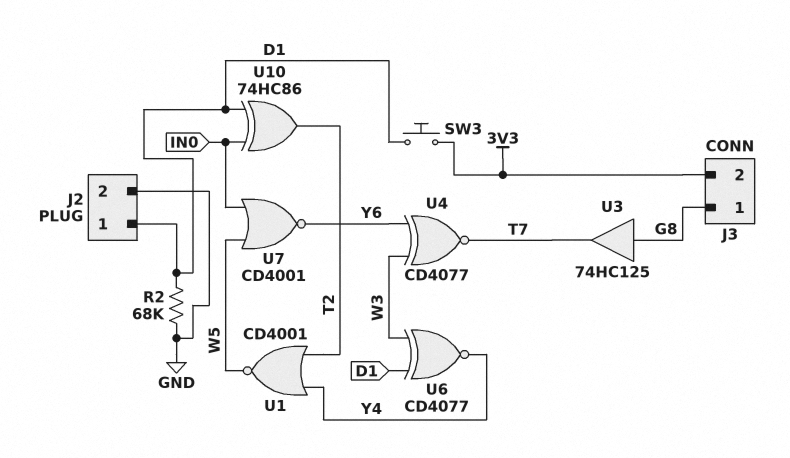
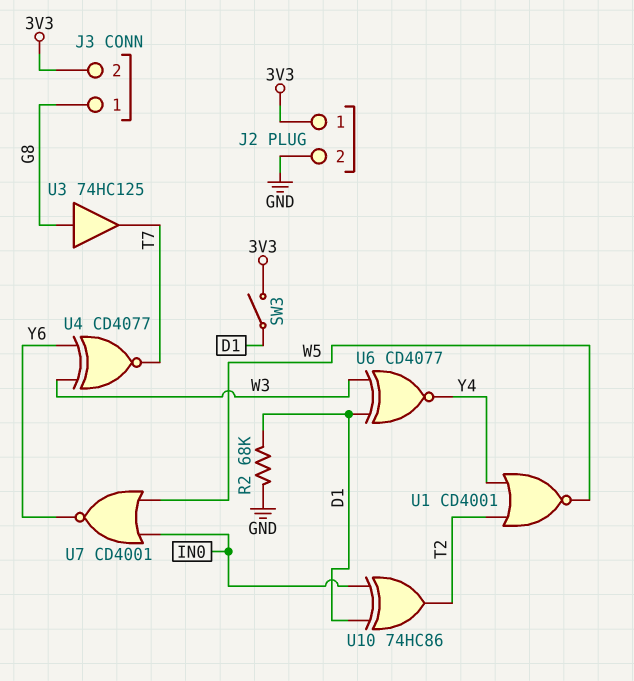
J2 pin 1: D1 -> 3V3
SW3: button (3V3, D1) -> switch (3V3, D1)

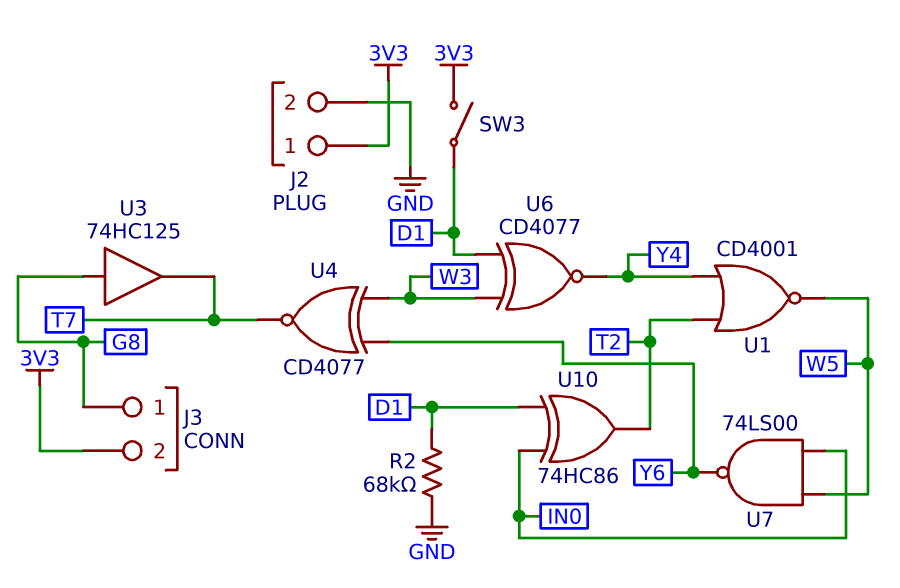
U7: NOR CD4001 (in IN0, in W5, out Y6) -> NAND 74LS00 (in IN0, in W5, out Y6)

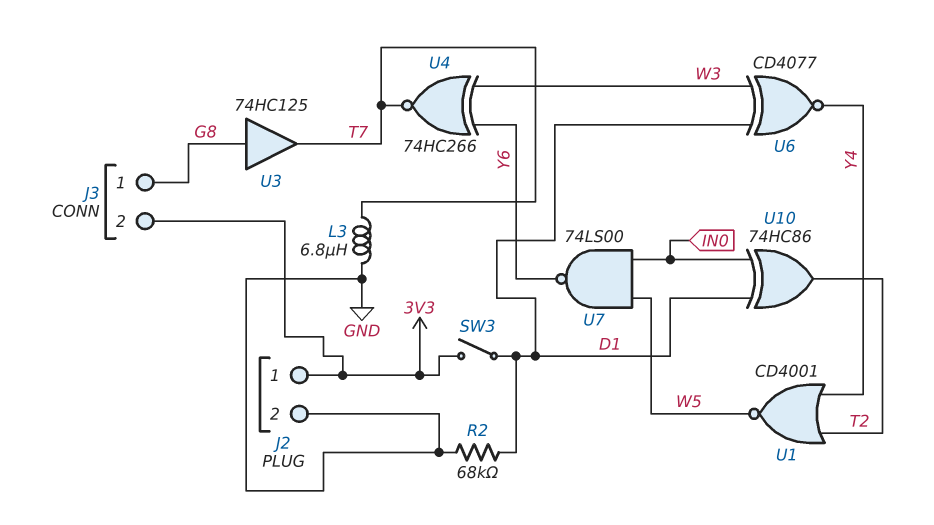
L3: none -> 6.8uH (GND, T7)
U4: XNOR CD4077 (in W3, in Y6, out T7) -> XNOR 74HC266 (in W3, in Y6, out T7)

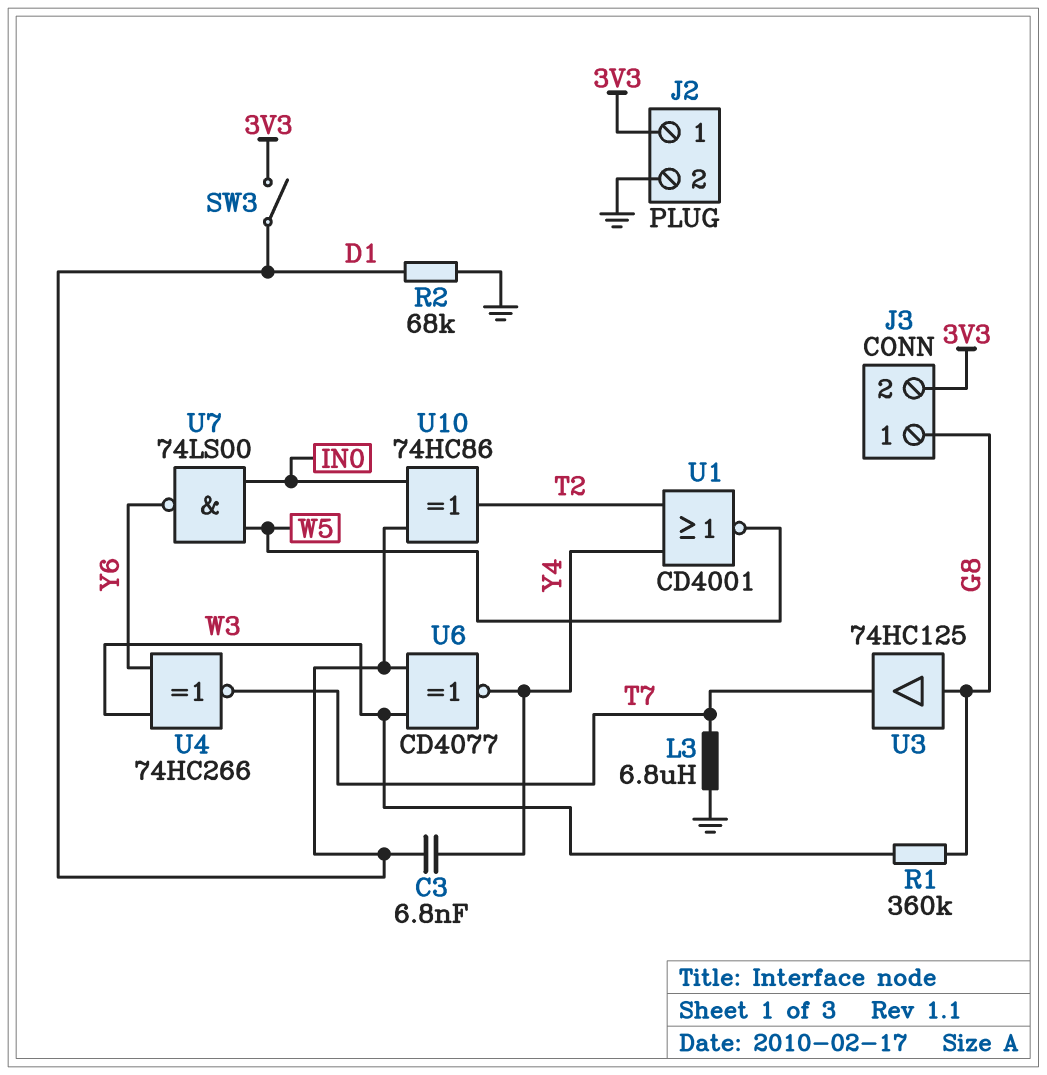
C3: none -> 6.8nF (D1, Y4)
R1: none -> 360k (G8, W3)

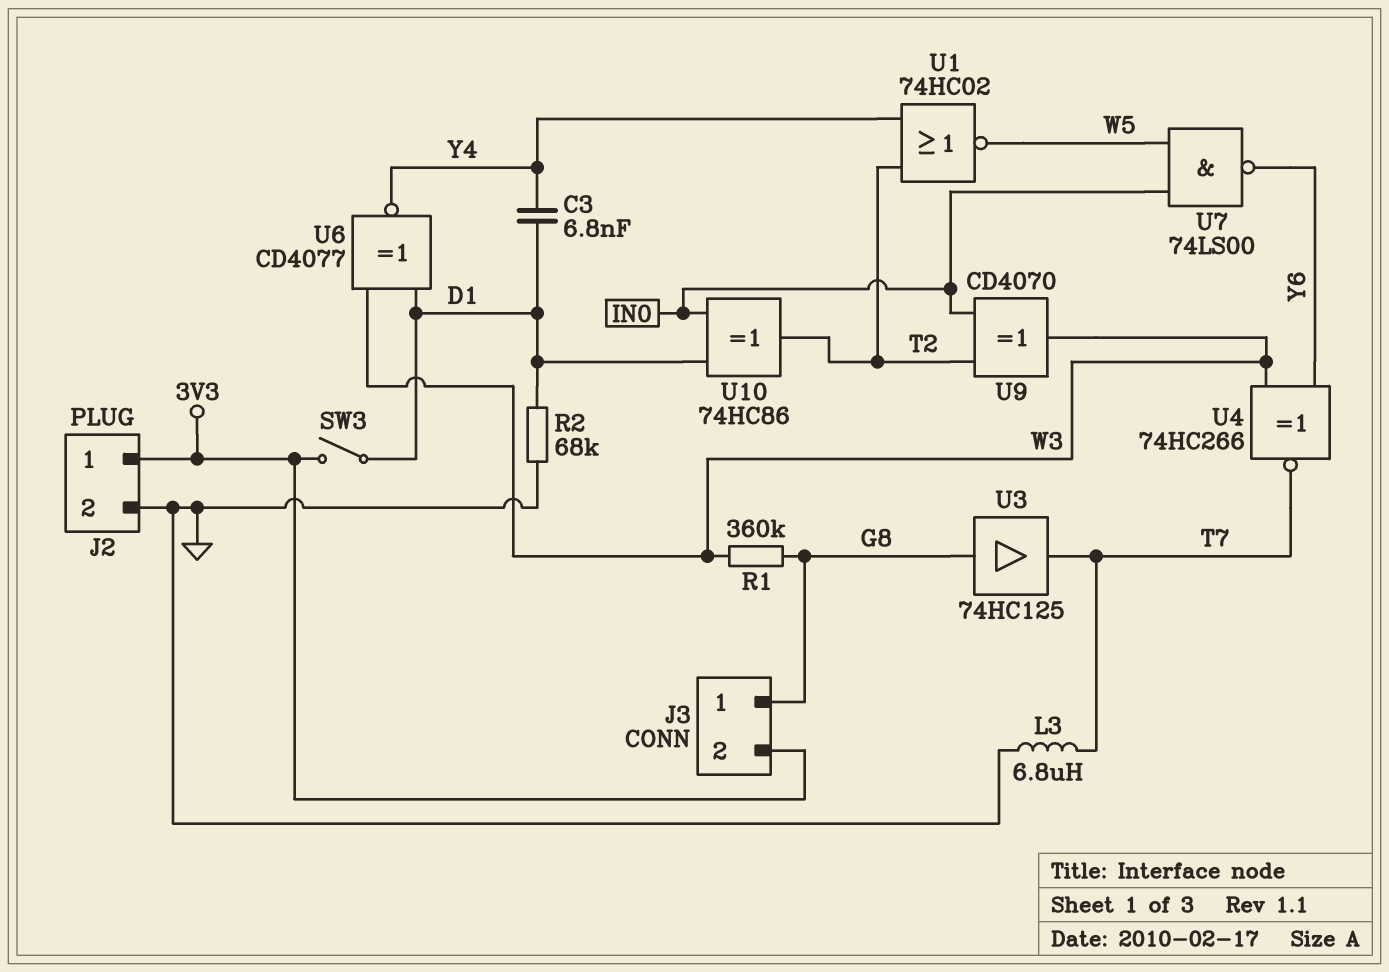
U1: NOR CD4001 (in T2, in Y4, out W5) -> NOR 74HC02 (in T2, in Y4, out W5)
U9: none -> XOR CD4070 (in IN0, in T2, out W3)

